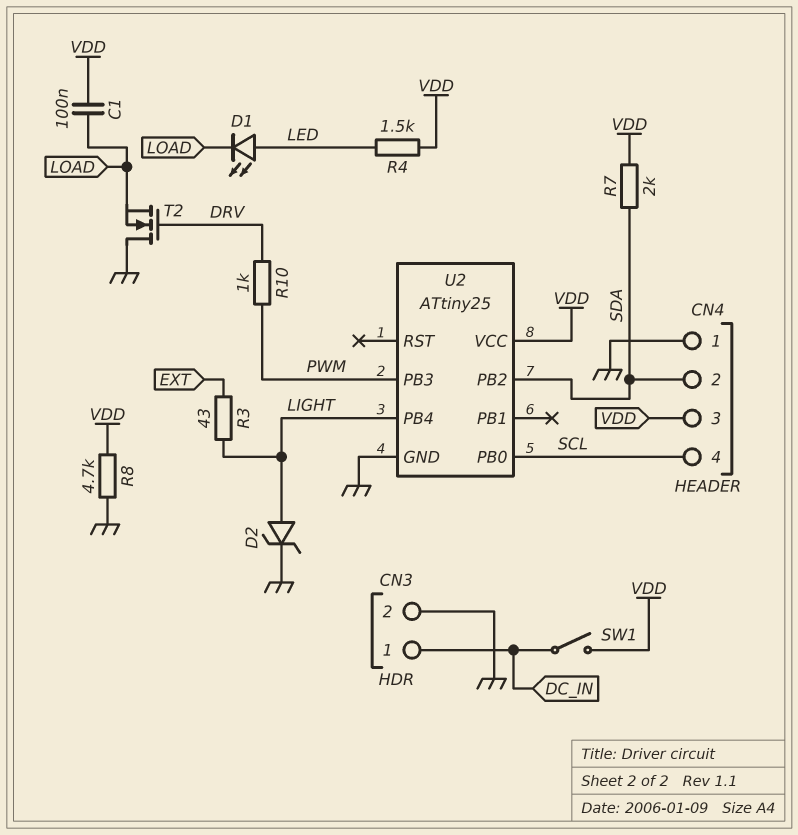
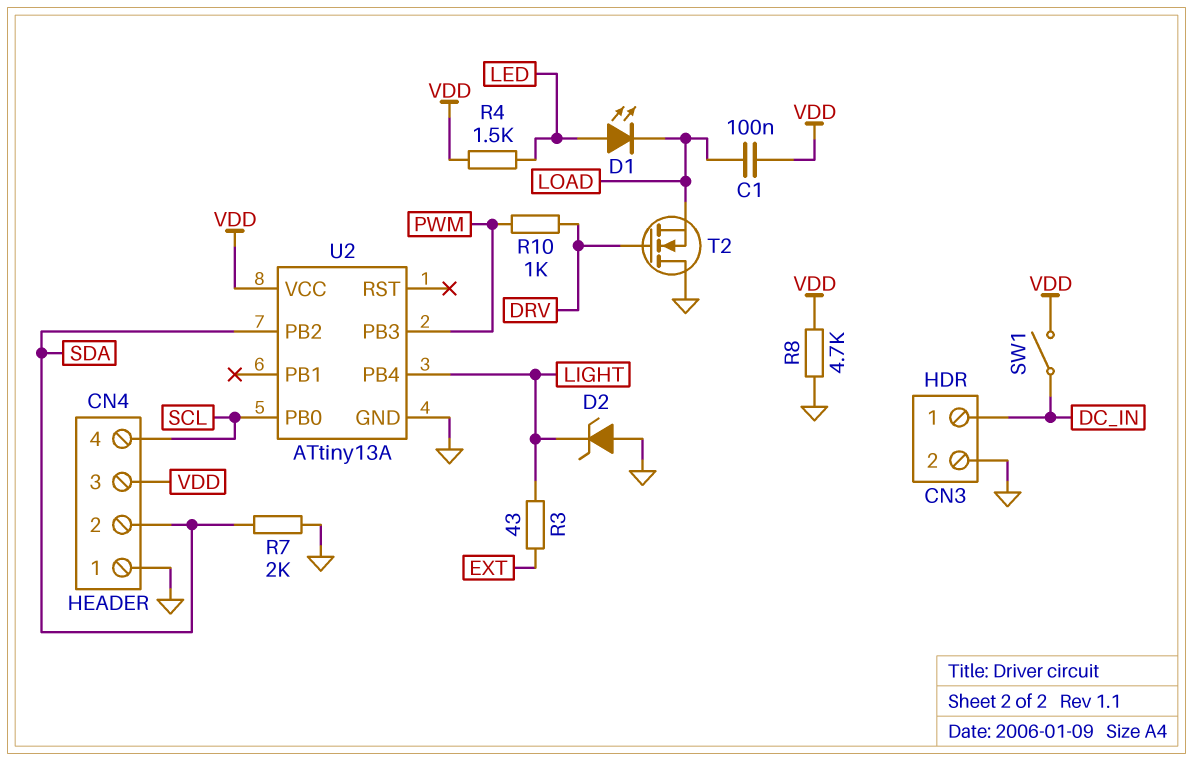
D2: zener (A LIGHT, K GND) -> zener (A GND, K LIGHT)
R7: 2k (SDA, VDD) -> 2k (GND, SDA)
U2: ATtiny25 -> ATtiny13A

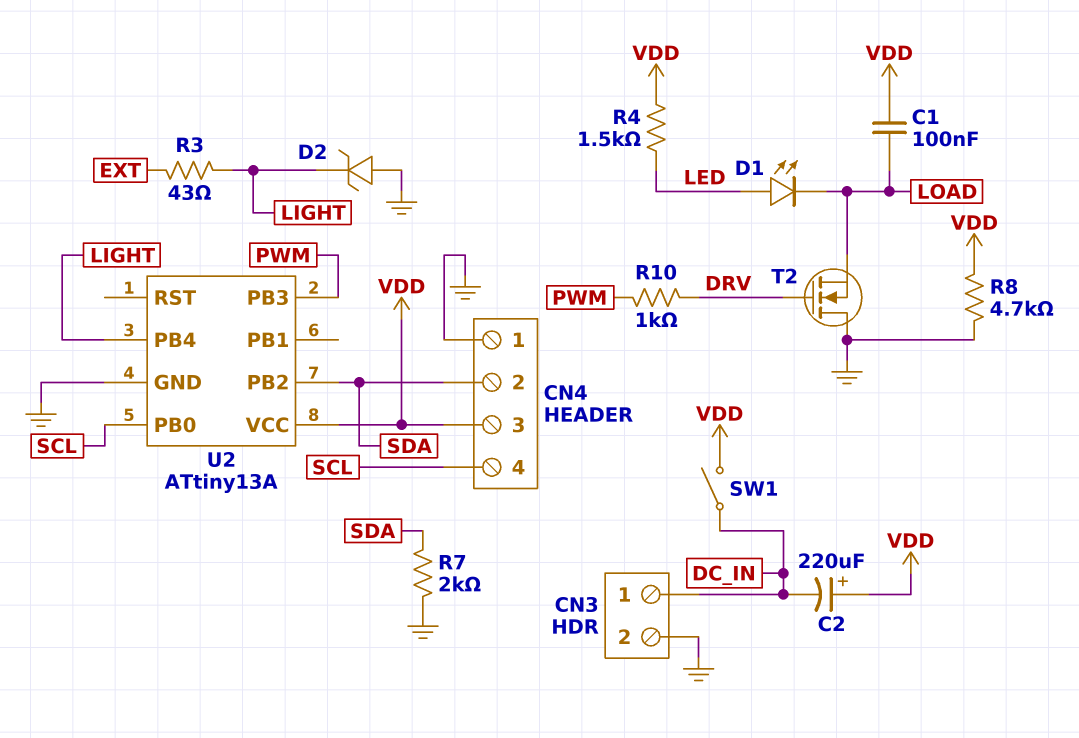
C2: none -> 220uF (plus VDD, minus DC_IN)

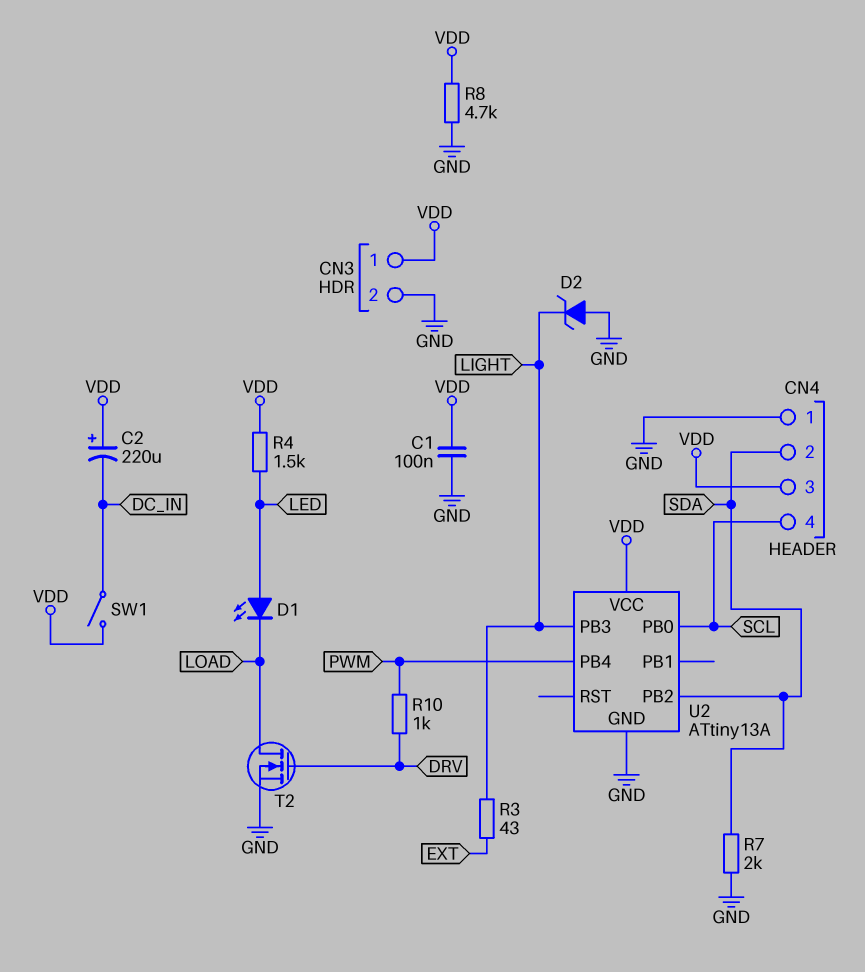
C1: 100nF (LOAD, VDD) -> 100nF (GND, VDD)
CN3 pin 1: DC_IN -> VDD
T2: NMOS (G DRV, D GND, S LOAD) -> NMOS (G DRV, D LOAD, S GND)
U2 pin PB3: PWM -> LIGHT
U2 pin PB4: LIGHT -> PWM

